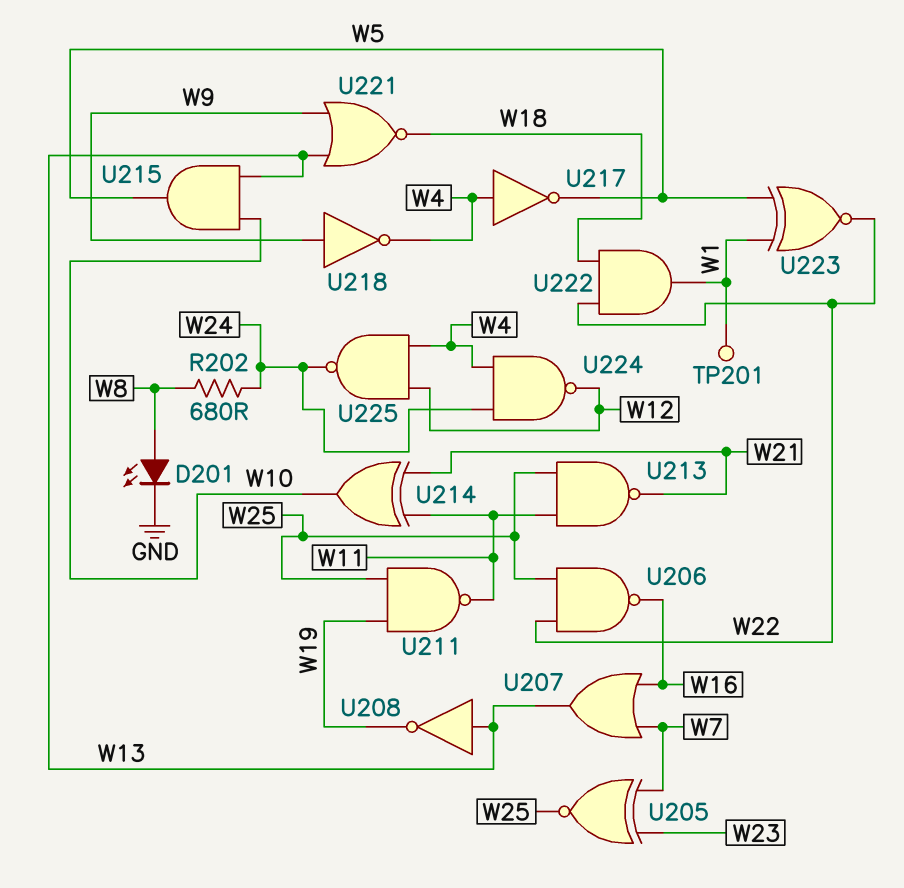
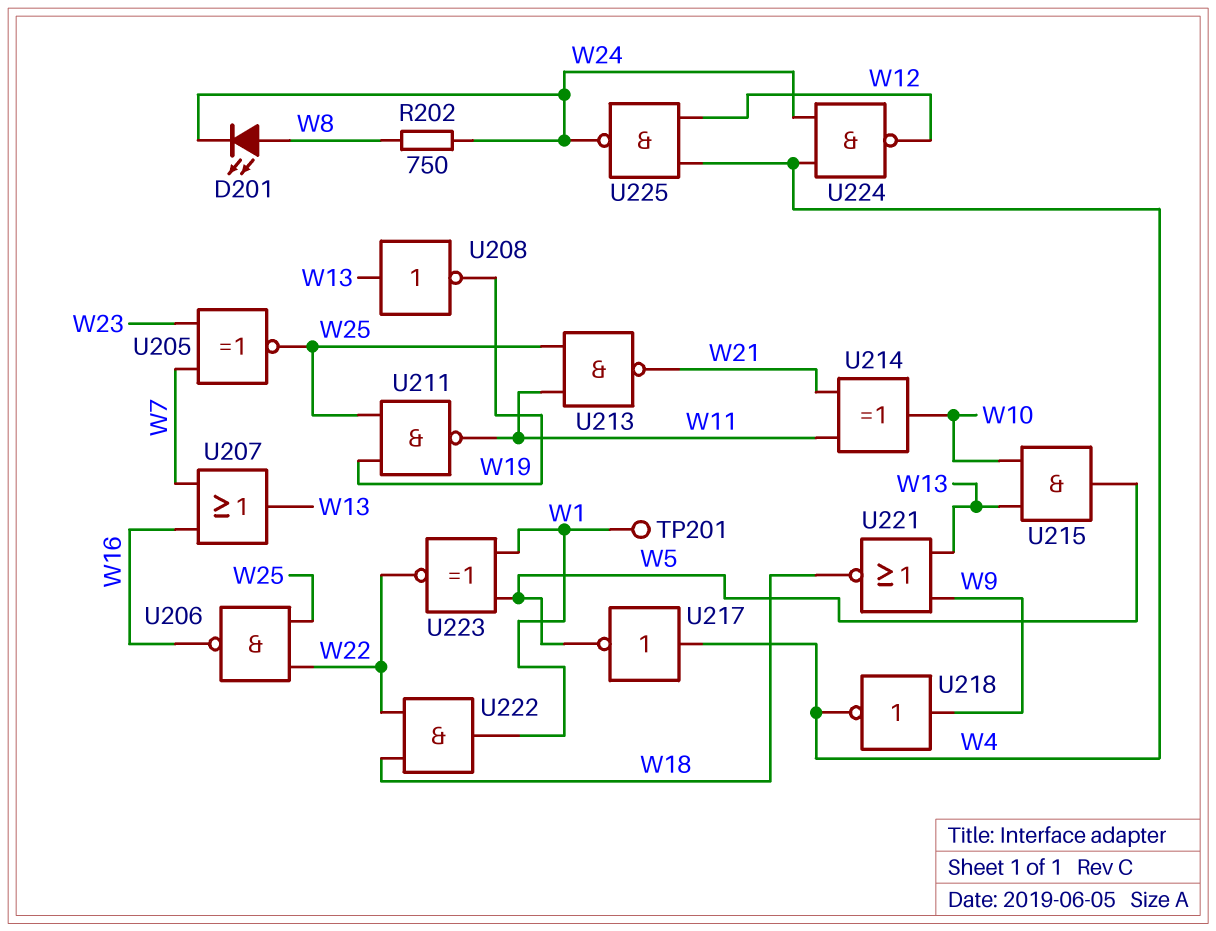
D201: LED (A W8, K GND) -> LED (A W8, K W24)
R202: 680 (W8, W24) -> 750 (W8, W24)

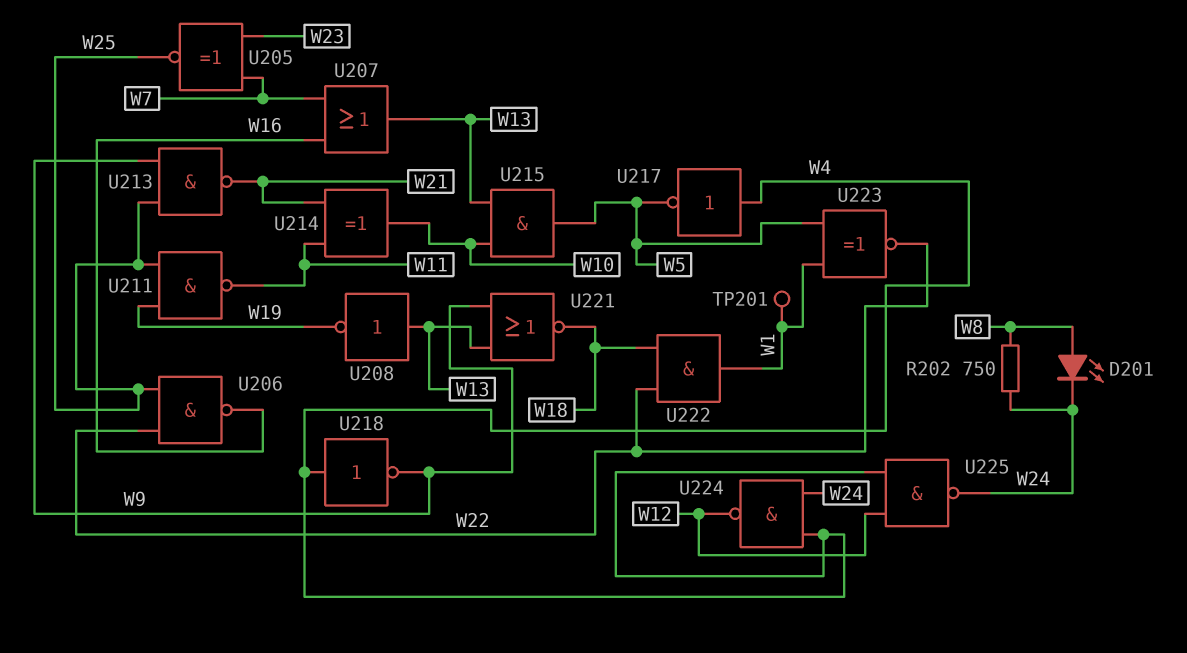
U213: NAND (in W11, in W25, out W21) -> NAND (in W9, in W25, out W21)
U218: NOT (in W9, out W4) -> NOT (in W4, out W9)

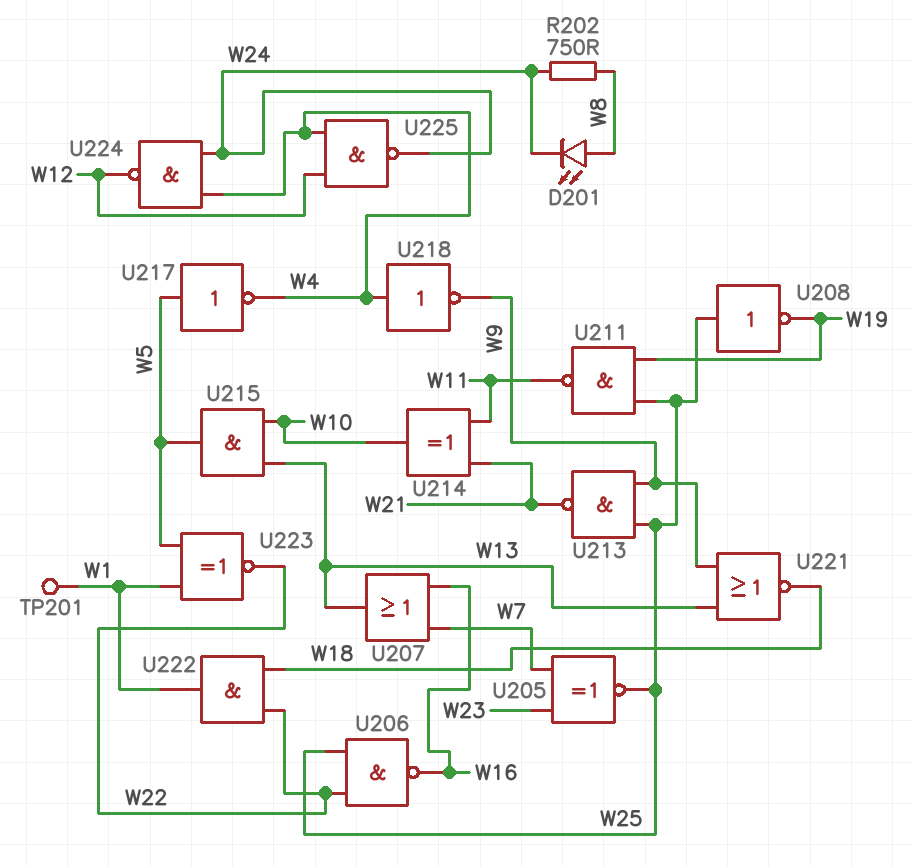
U208: NOT (in W13, out W19) -> NOT (in W25, out W19)
U217: NOT (in W4, out W5) -> NOT (in W5, out W4)

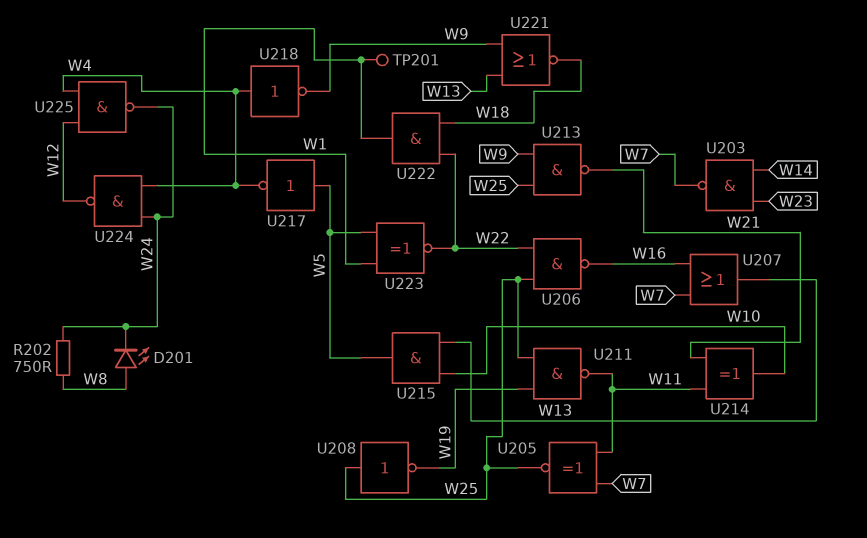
U203: none -> NAND (in W14, in W23, out W7)
U205: XNOR (in W7, in W23, out W25) -> XNOR (in W7, in W11, out W25)

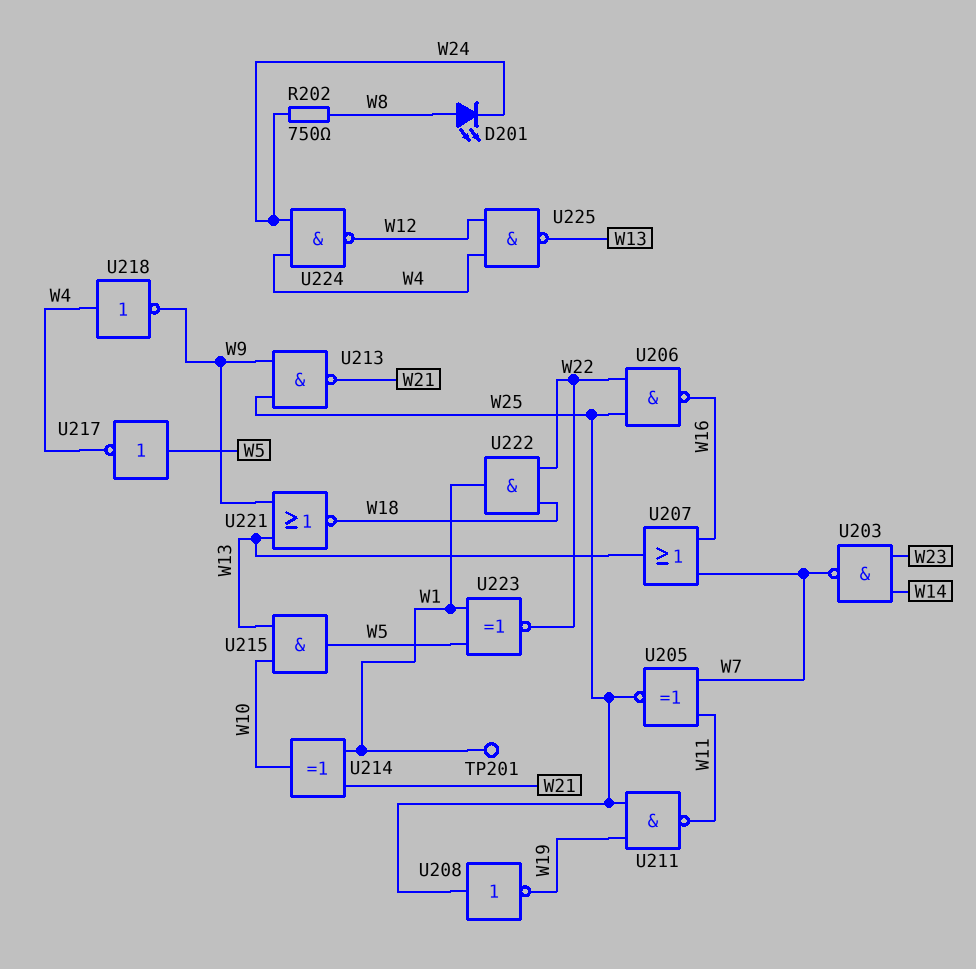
U214: XOR (in W11, in W21, out W10) -> XOR (in W1, in W21, out W10)
U225: NAND (in W4, in W12, out W24) -> NAND (in W4, in W12, out W13)

